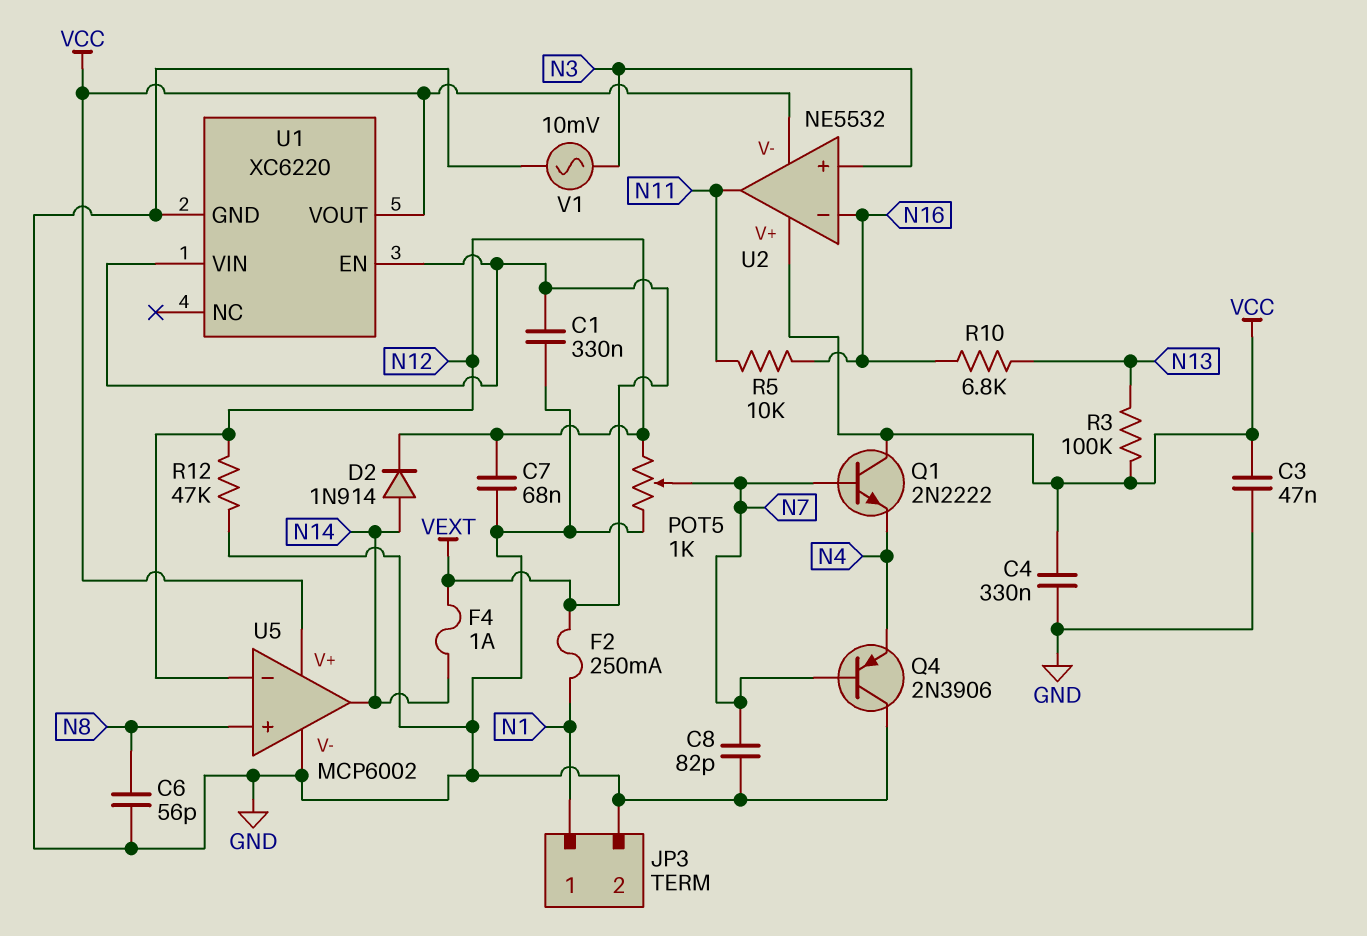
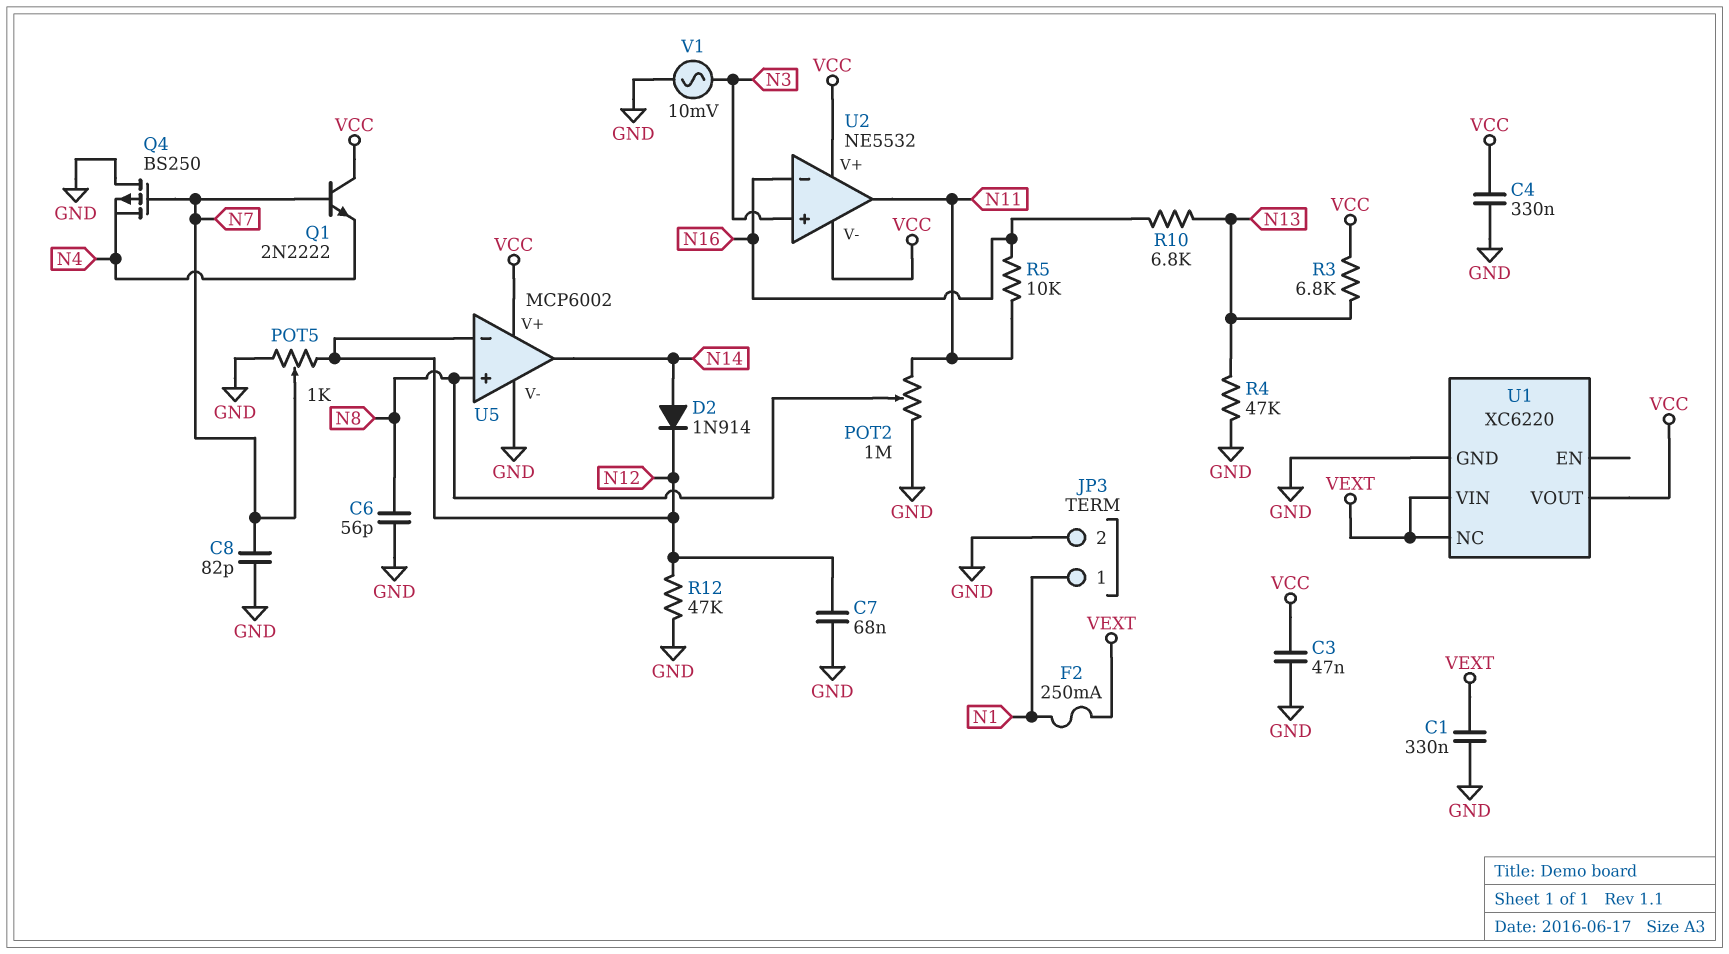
F4: 1A (N14, VEXT) -> none
POT2: none -> 1M (GND, N11, wiper N8)
Q4: PNP 2N3906 (B N7, C GND, E N4) -> PMOS BS250 (G N7, D GND, S N4)
R3: 100k (N13, VCC) -> 6.8k (N13, VCC)
R4: none -> 47k (GND, N13)
U1 pin EN: VEXT -> none
U1 pin NC: none -> VEXT

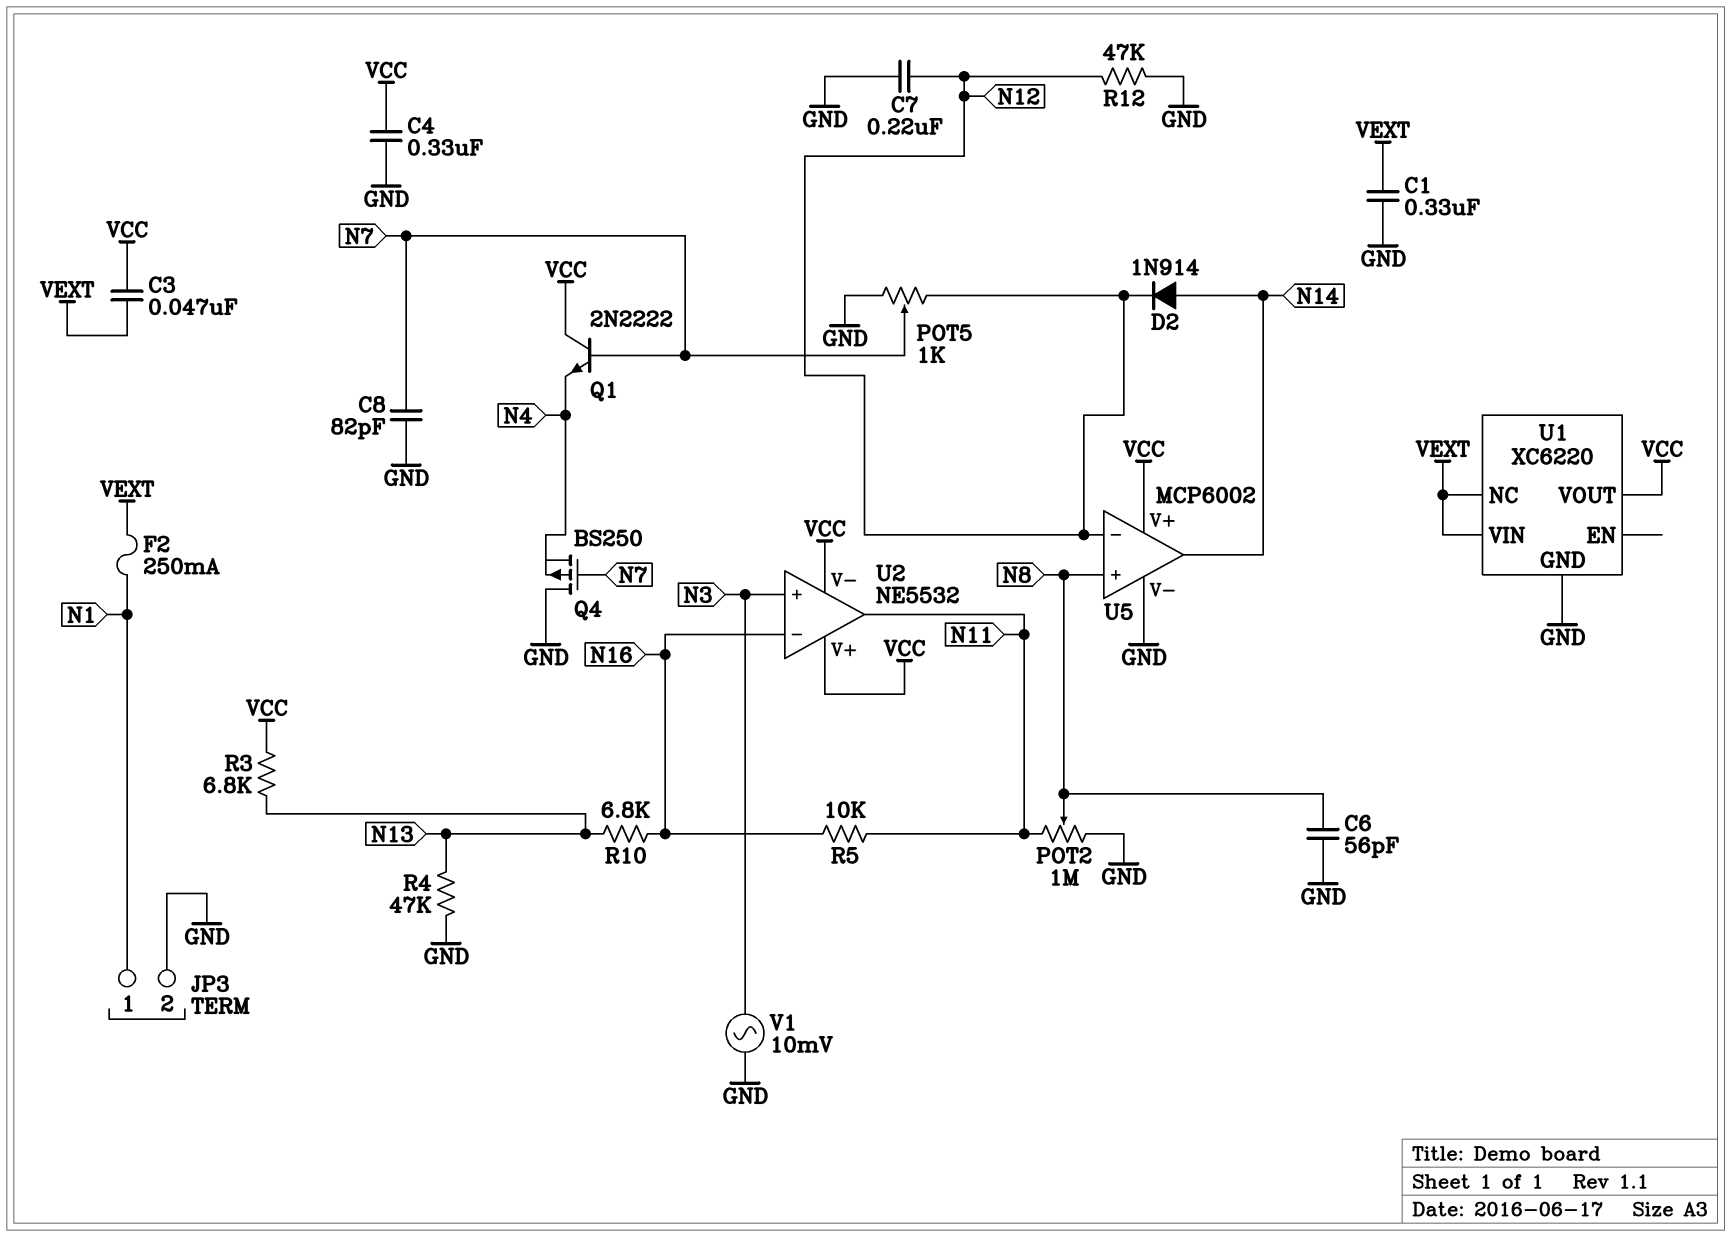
C3: 47nF (GND, VCC) -> 47nF (VCC, VEXT)
C7: 68nF (GND, N12) -> 220nF (GND, N12)

